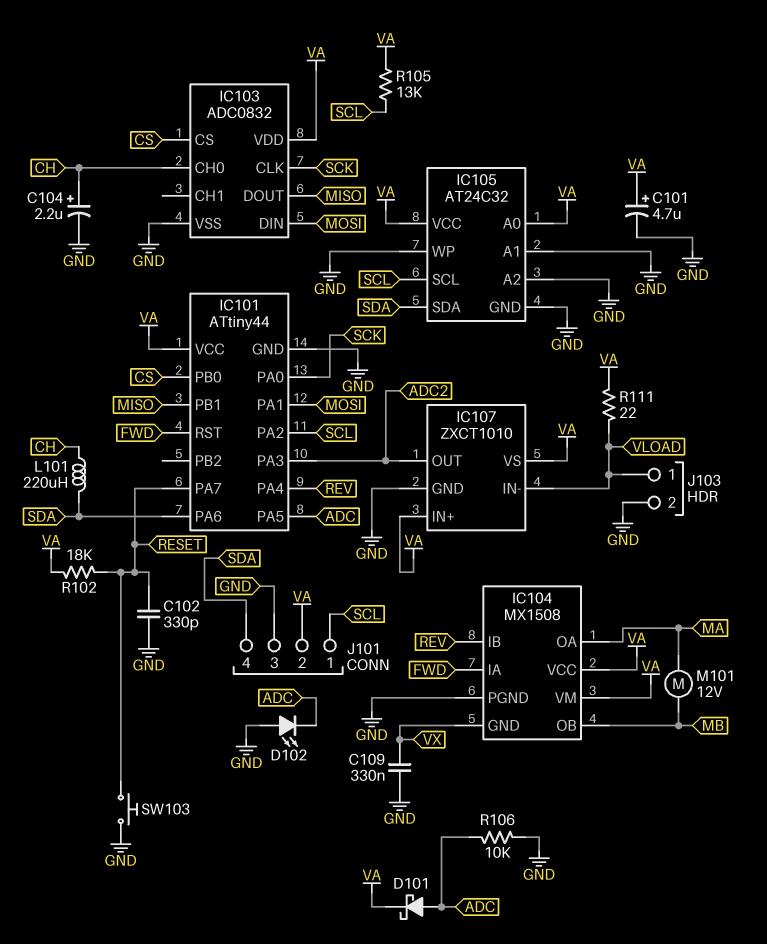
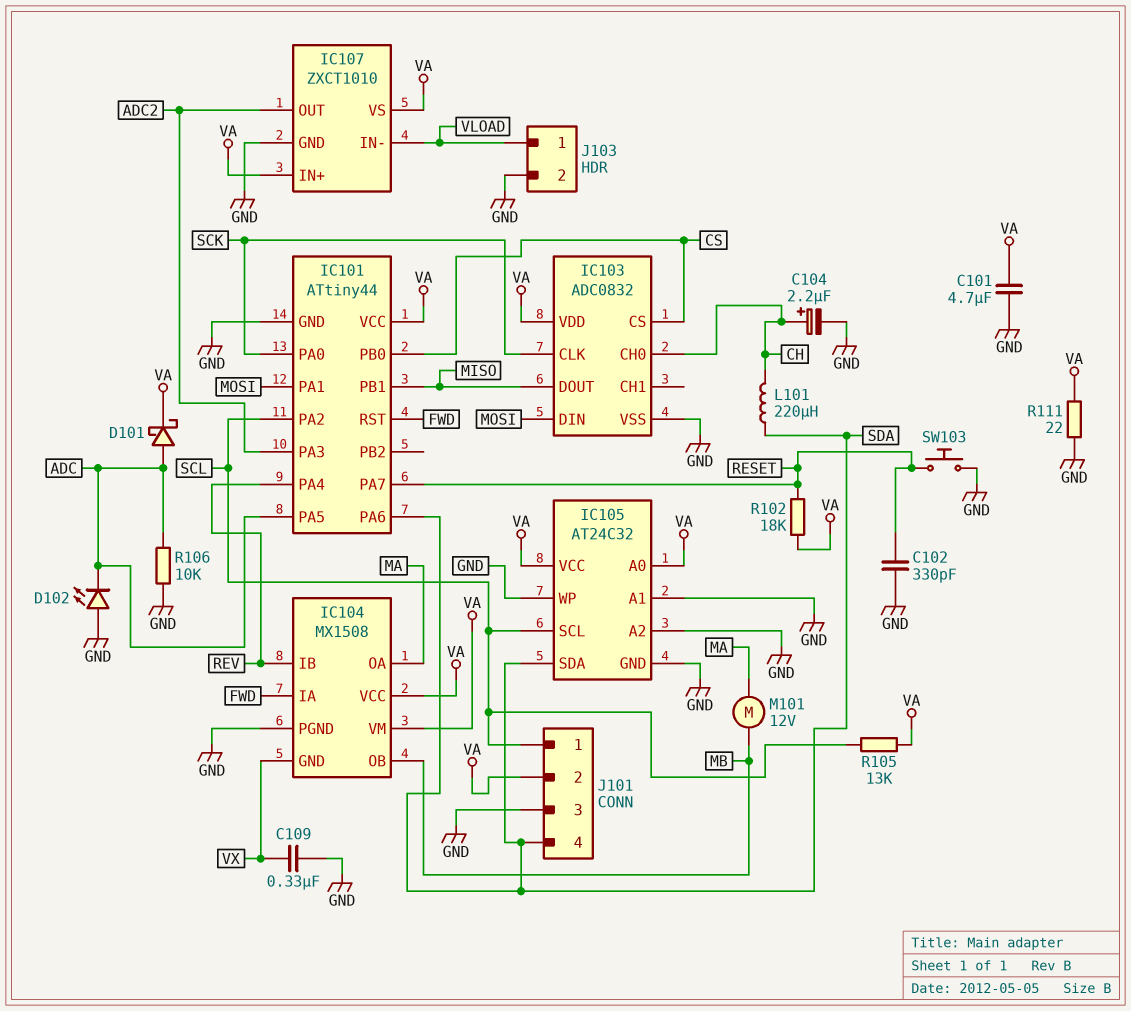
C101: 4.7uF (plus VA, minus GND) -> 4.7uF (GND, VA)
R111: 22 (VA, VLOAD) -> 22 (GND, VA)

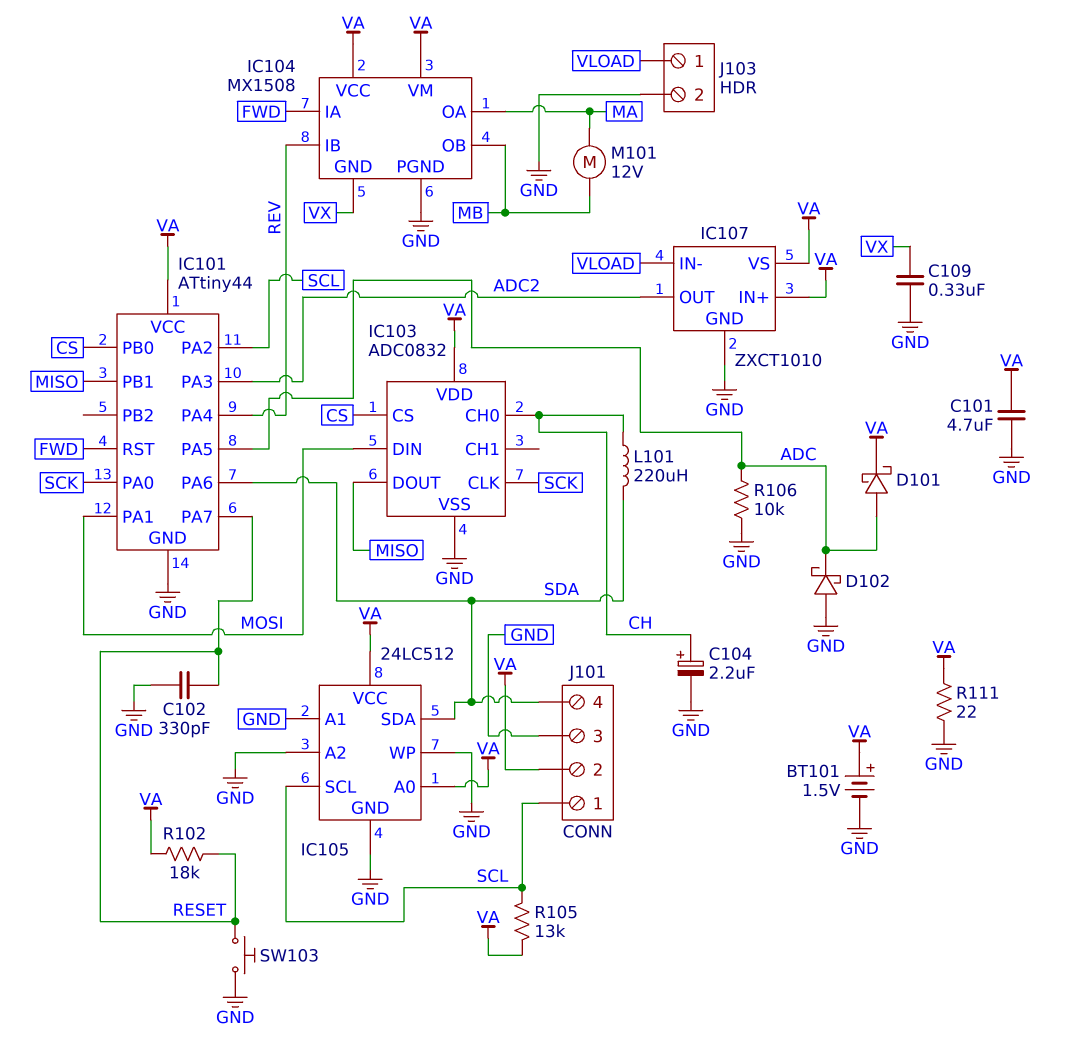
BT101: none -> 1.5V (plus VA, minus GND)
D102: LED (A GND, K ADC) -> schottky (A GND, K ADC)
IC105: AT24C32 -> 24LC512

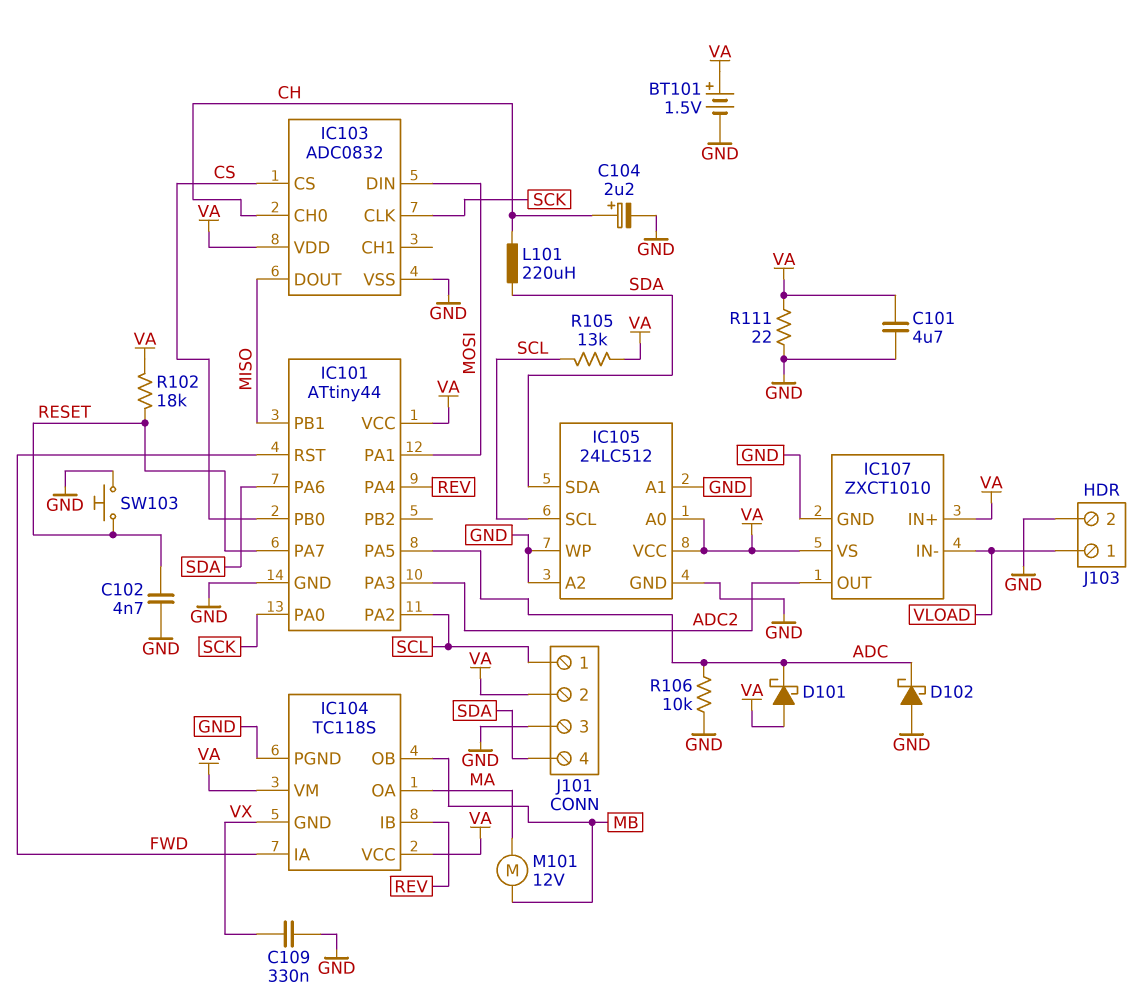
C102: 330pF (GND, RESET) -> 4.7nF (GND, RESET)
D101: schottky (A ADC, K VA) -> schottky (A VA, K ADC)
IC104: MX1508 -> TC118S

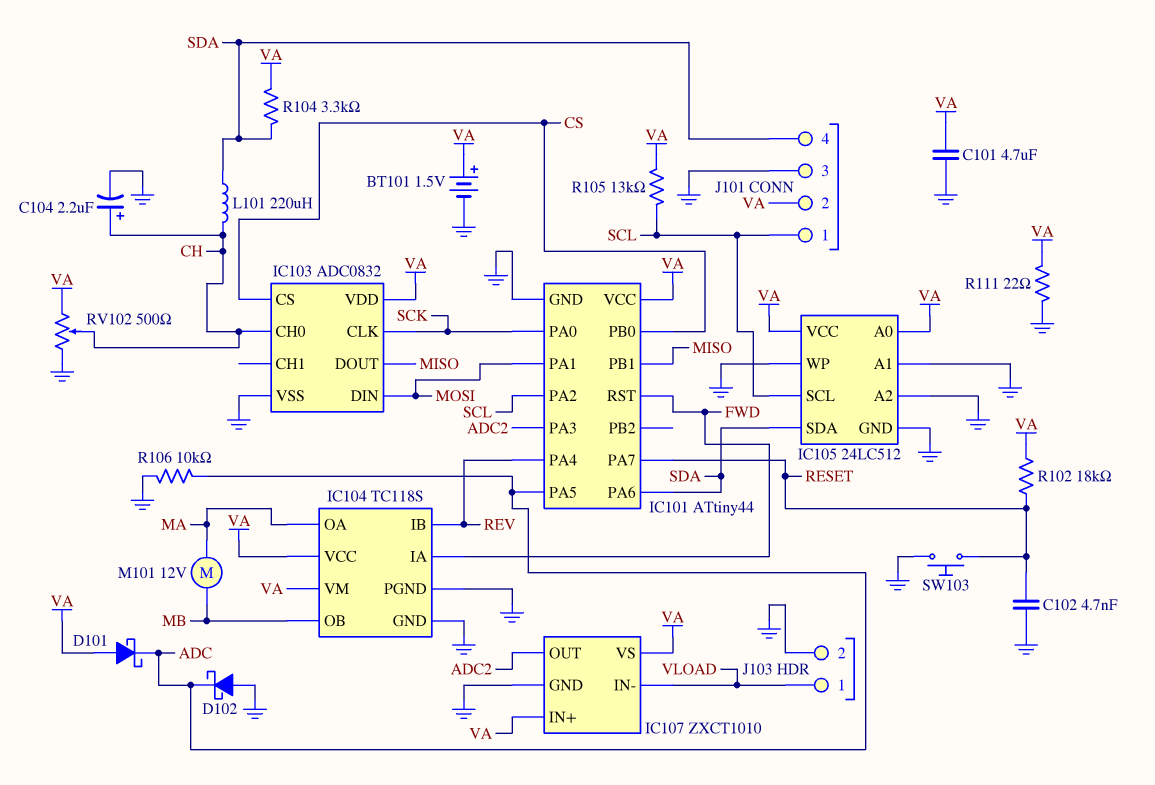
C109: 330nF (GND, VX) -> none
IC104 pin GND: VX -> GND
R104: none -> 3.3k (SDA, VA)
RV102: none -> 500 (GND, VA, wiper CH)

